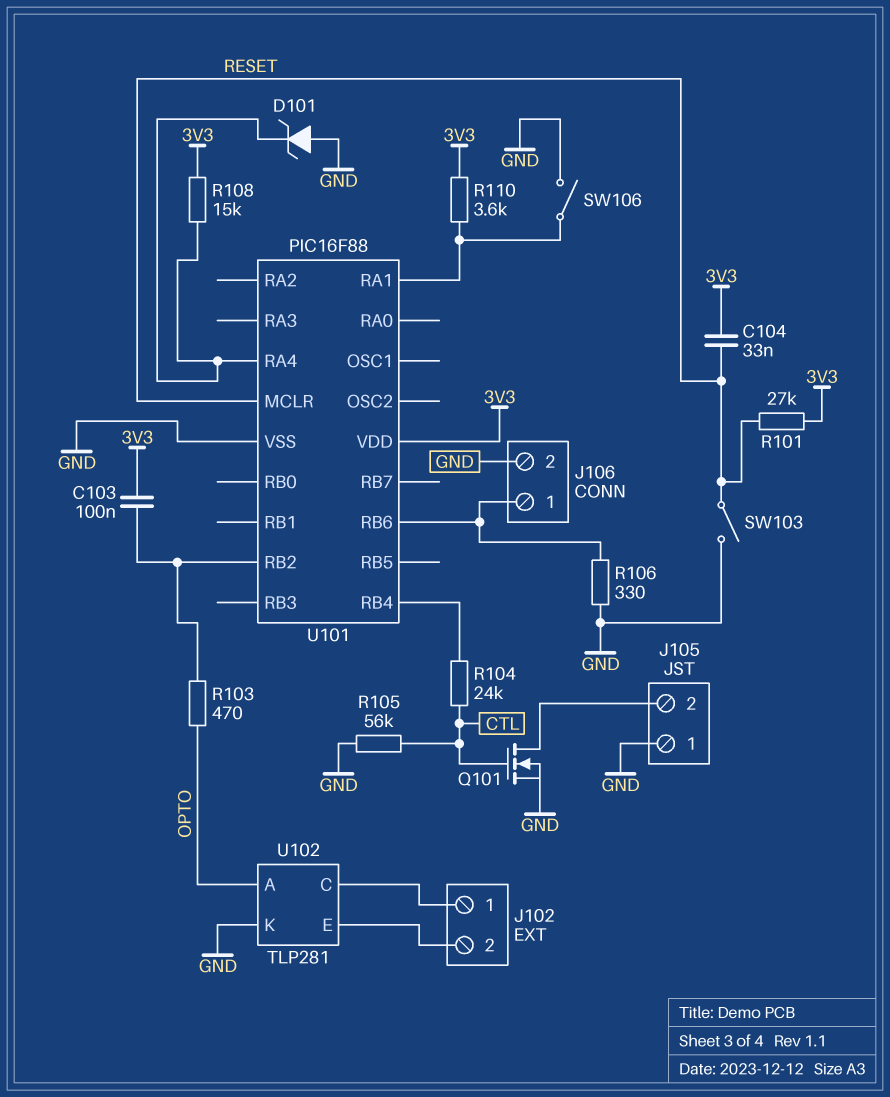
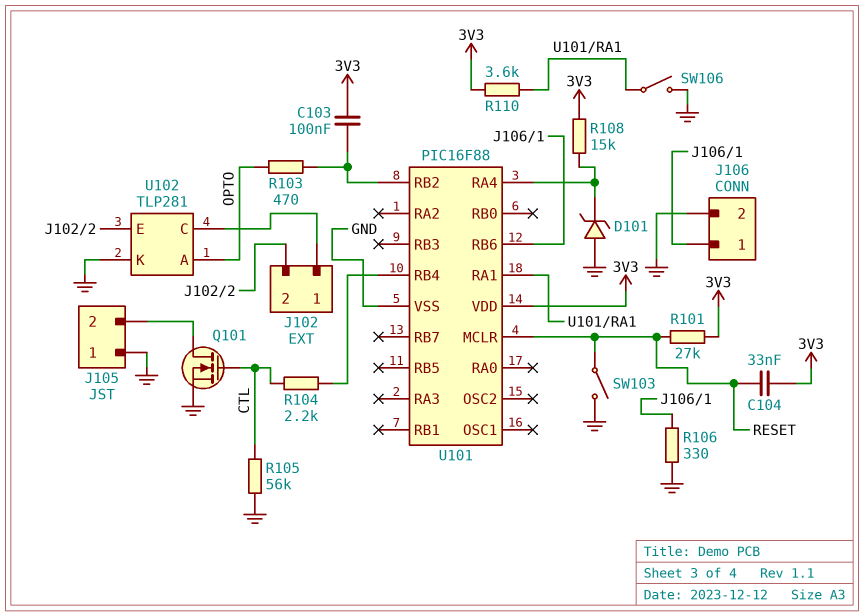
R104: 24k (CTL, U101/RB4) -> 2.2k (CTL, U101/RB4)

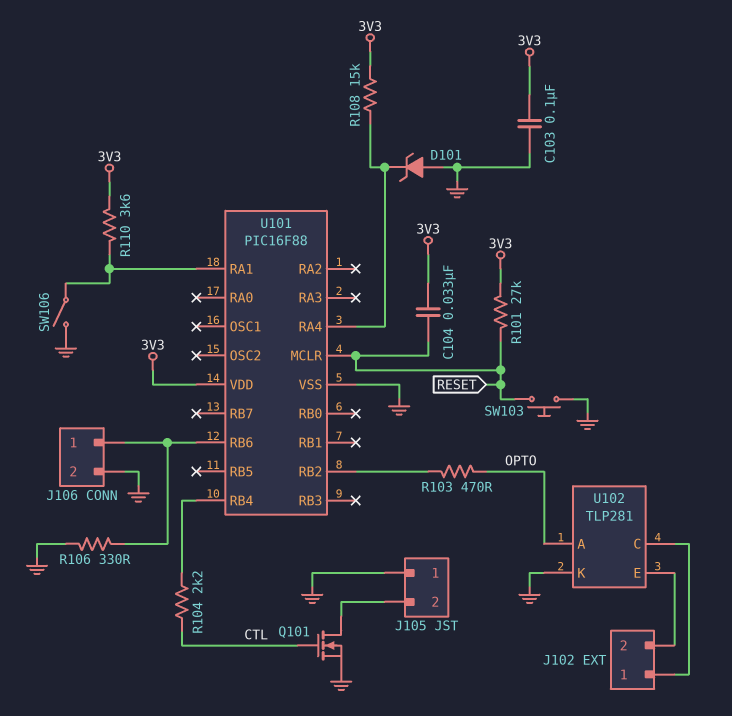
C103: 100nF (3V3, U101/RB2) -> 100nF (3V3, GND)
R105: 56k (CTL, GND) -> none
SW103: switch (GND, RESET) -> button (GND, RESET)

